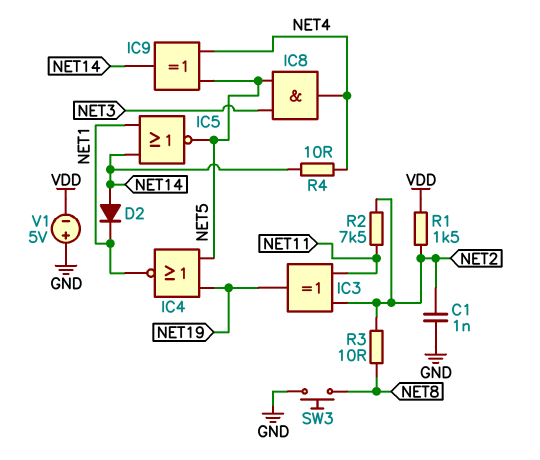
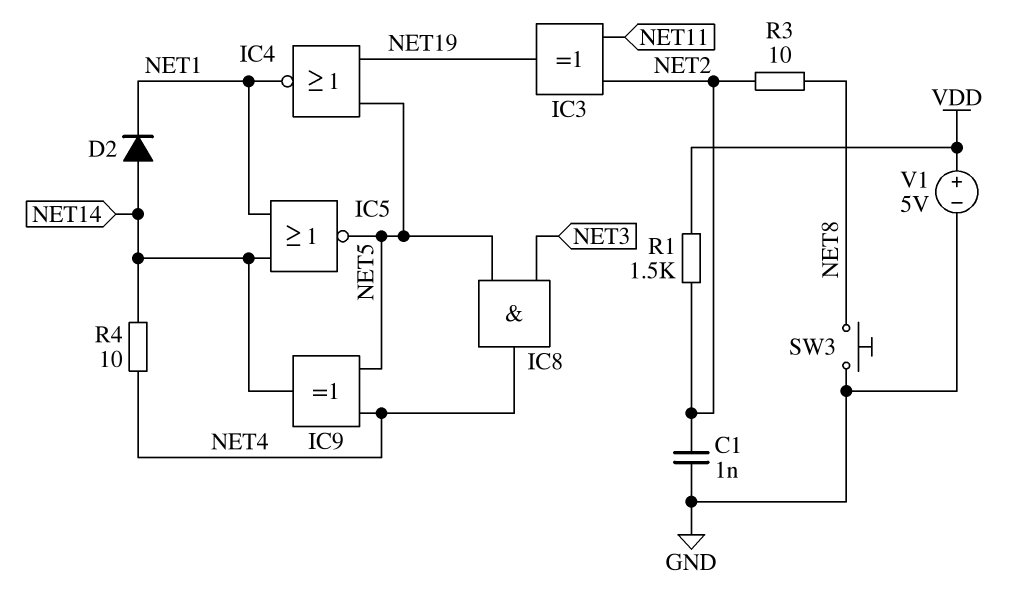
R2: 7.5k (NET2, NET11) -> none
V1: 5V (plus GND, minus VDD) -> 5V (plus VDD, minus GND)

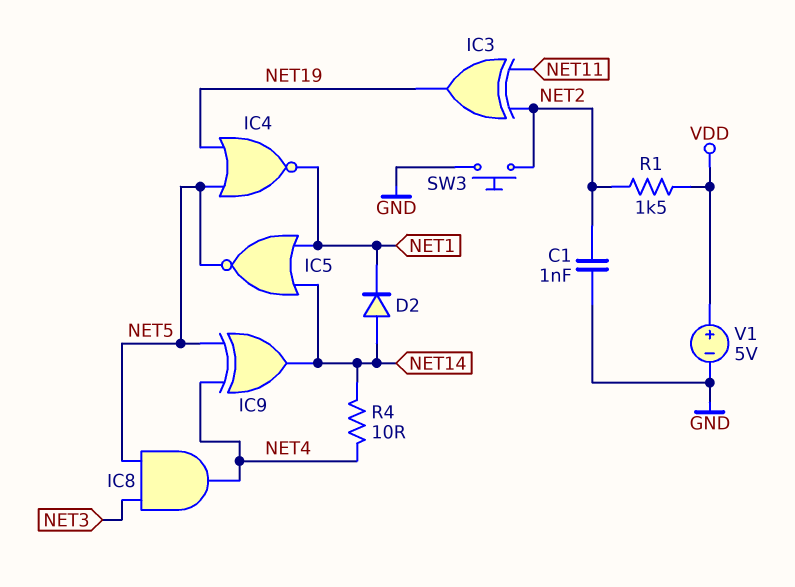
R3: 10 (NET2, NET8) -> none
SW3: button (GND, NET8) -> button (GND, NET2)

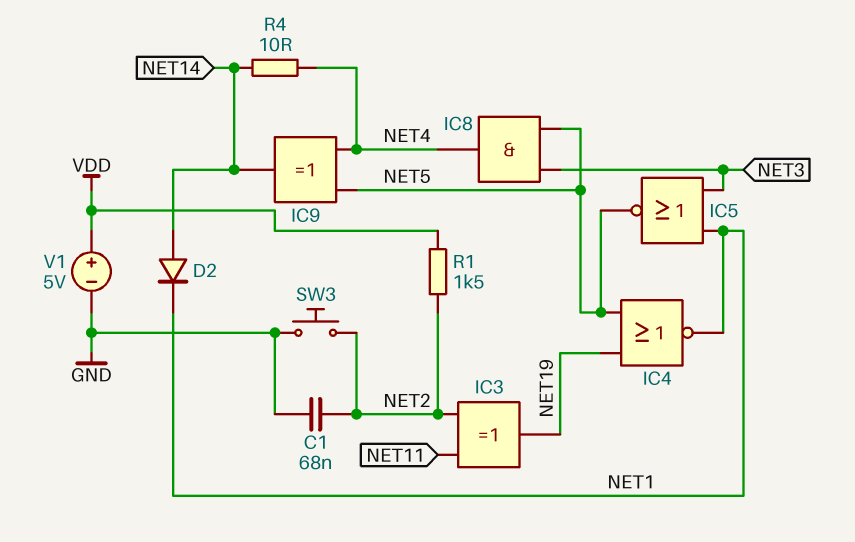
C1: 1nF (GND, NET2) -> 68nF (GND, NET2)
IC5: NOR (in NET1, in NET14, out NET5) -> NOR (in NET1, in NET3, out NET5)

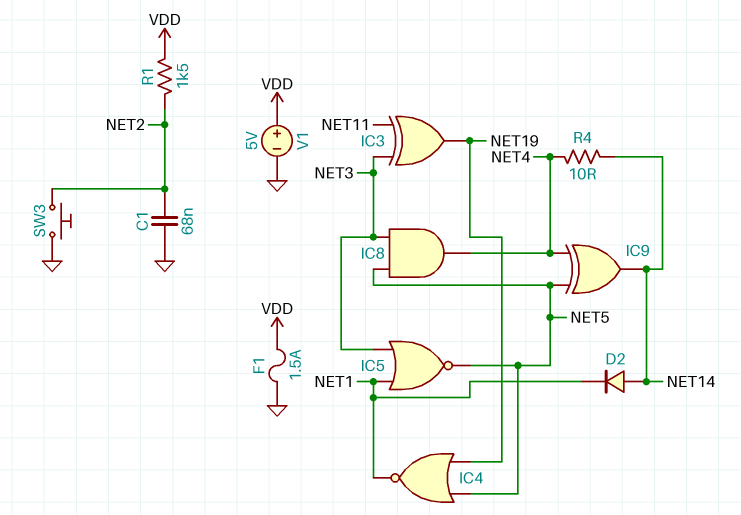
F1: none -> 1.5A (GND, VDD)
IC3: XOR (in NET2, in NET11, out NET19) -> XOR (in NET3, in NET11, out NET19)

